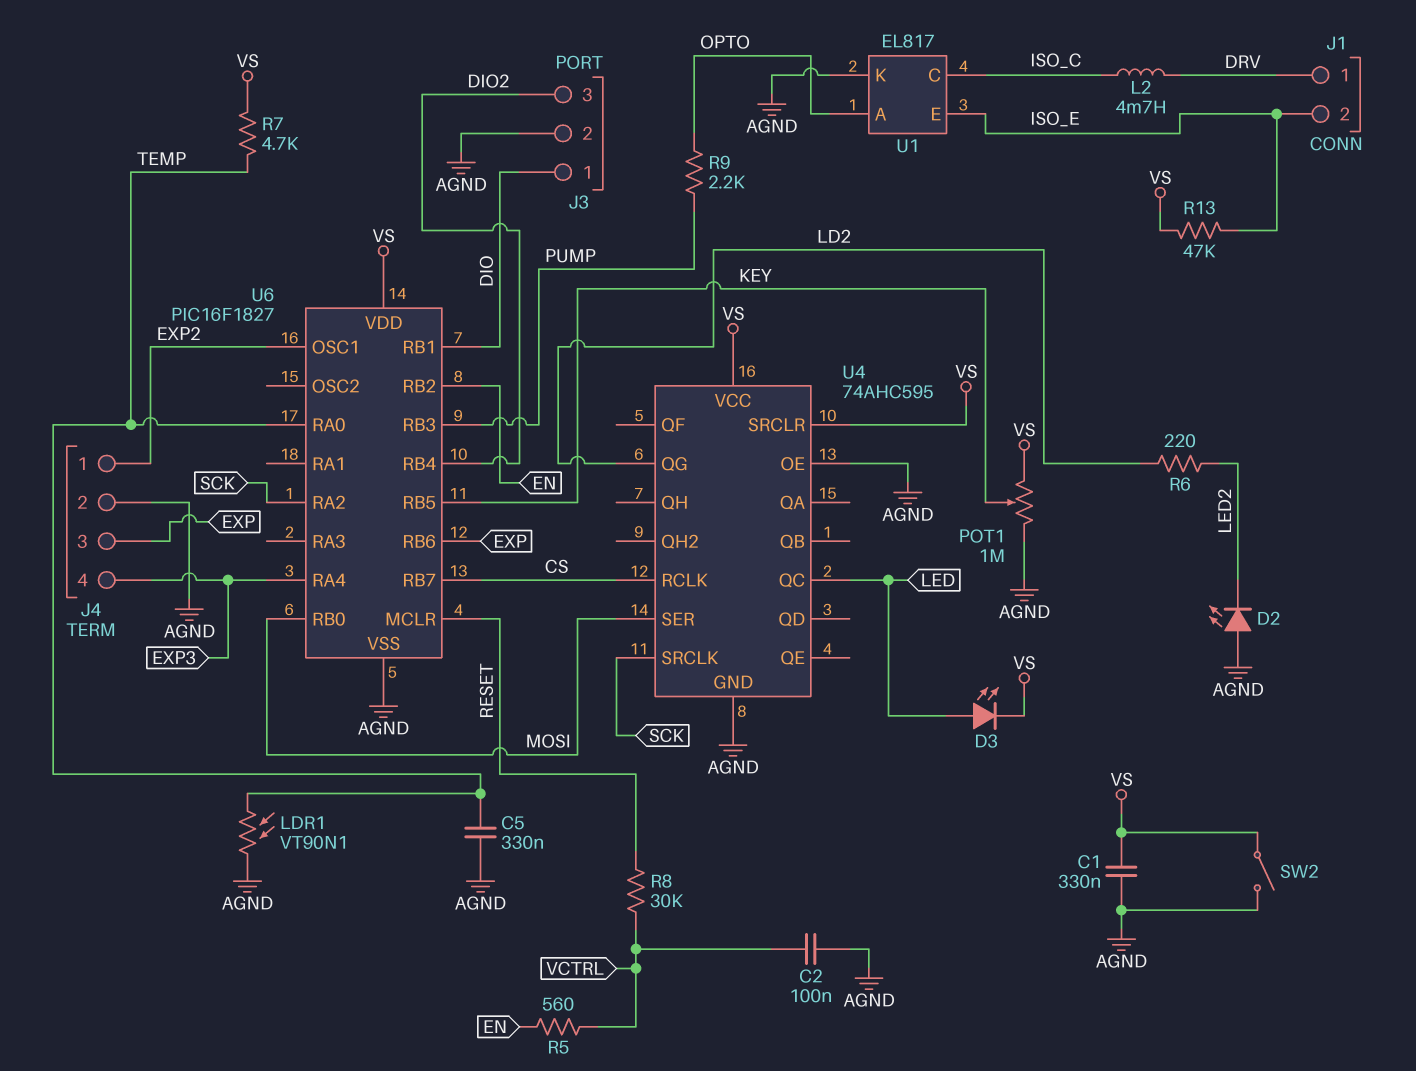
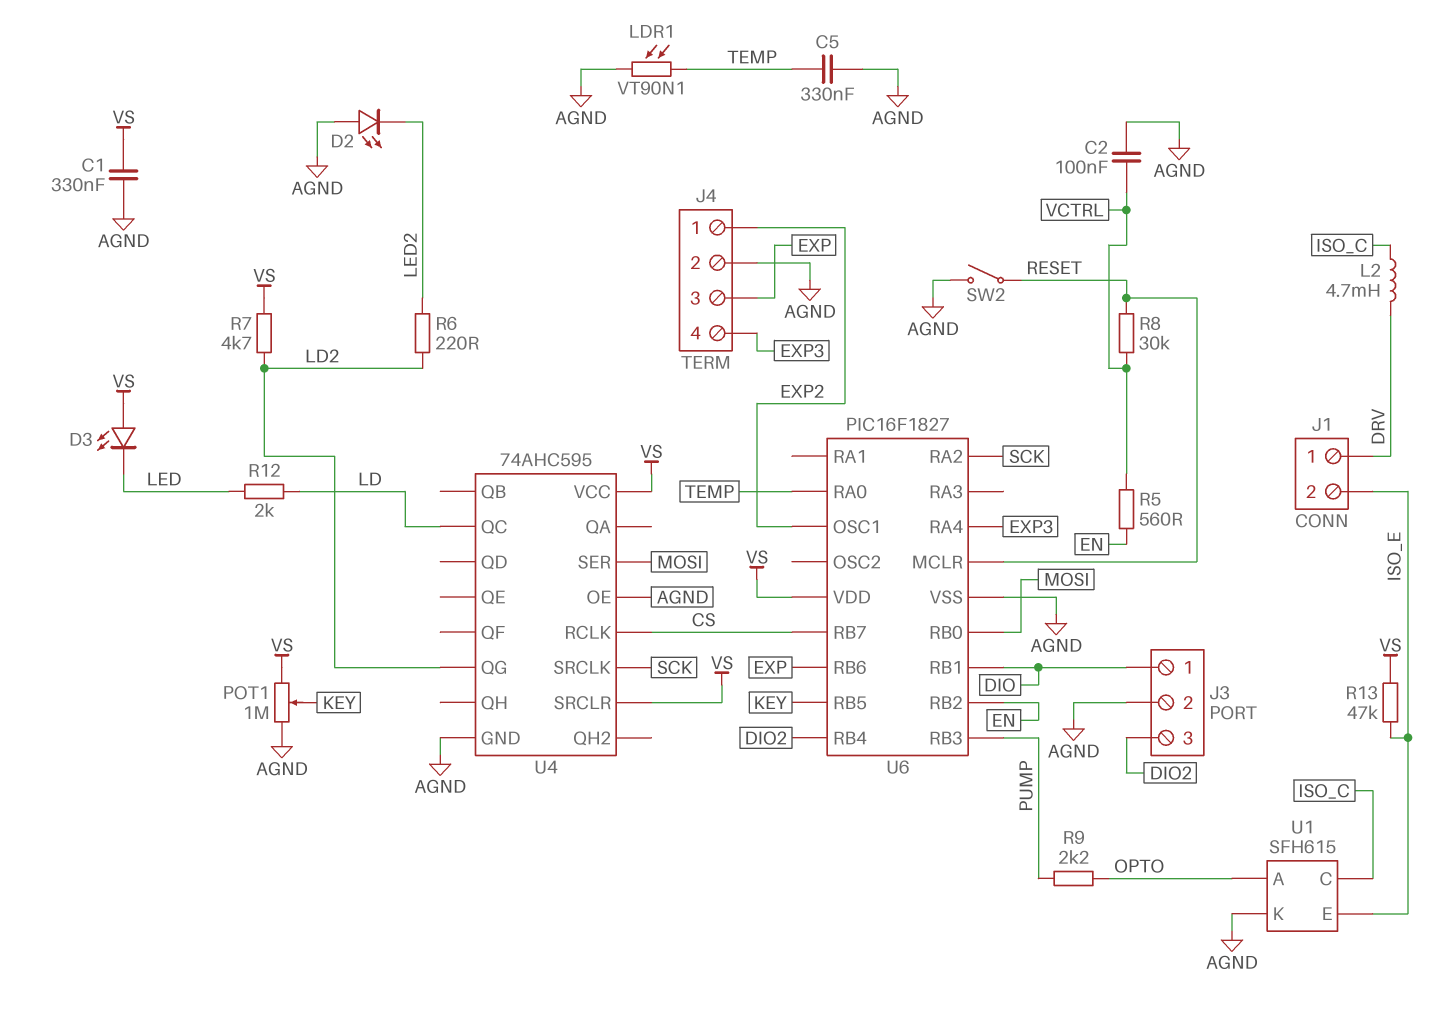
D3: LED (A LED, K VS) -> LED (A VS, K LED)
R7: 4.7k (TEMP, VS) -> 4.7k (LD2, VS)
R12: none -> 2k (LD, LED)
SW2: switch (AGND, VS) -> switch (AGND, RESET)
U1: EL817 -> SFH615
U4 pin QC: LED -> LD

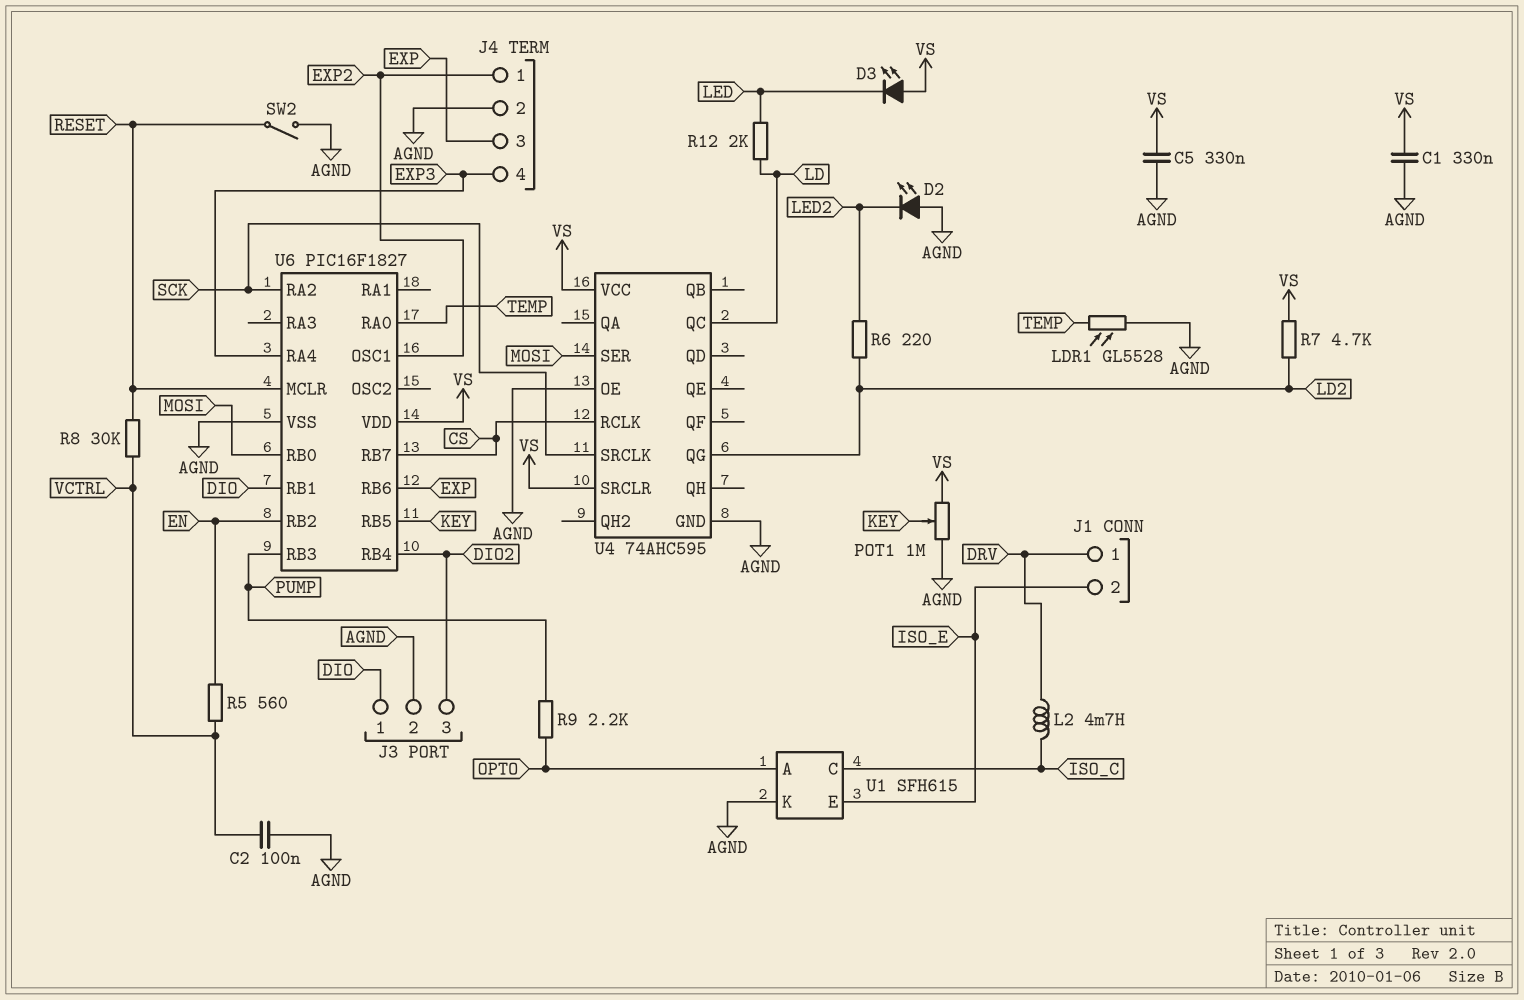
C5: 330nF (AGND, TEMP) -> 330nF (AGND, VS)
LDR1: VT90N1 (AGND, TEMP) -> GL5528 (AGND, TEMP)
R13: 47k (ISO_E, VS) -> none

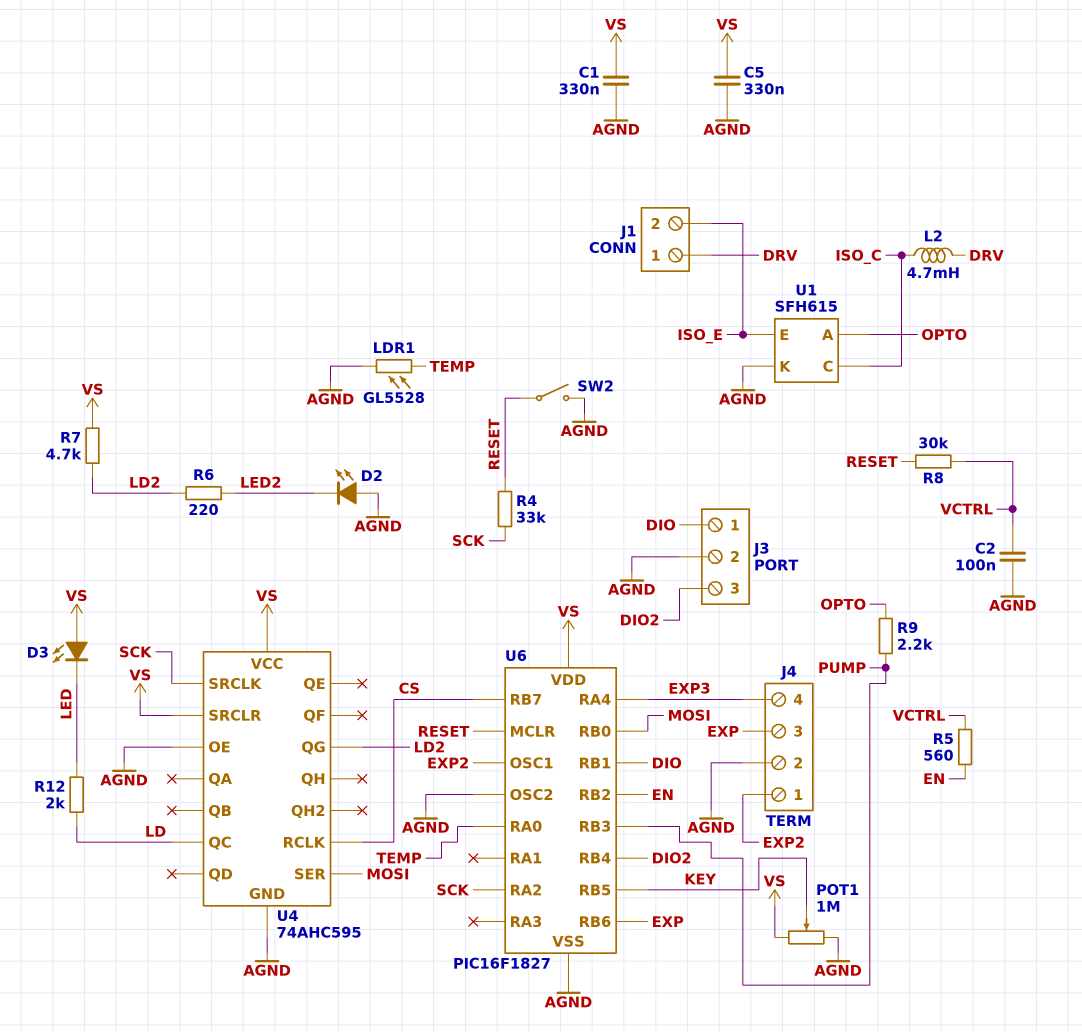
R4: none -> 33k (RESET, SCK)
U6 pin OSC2: none -> AGND

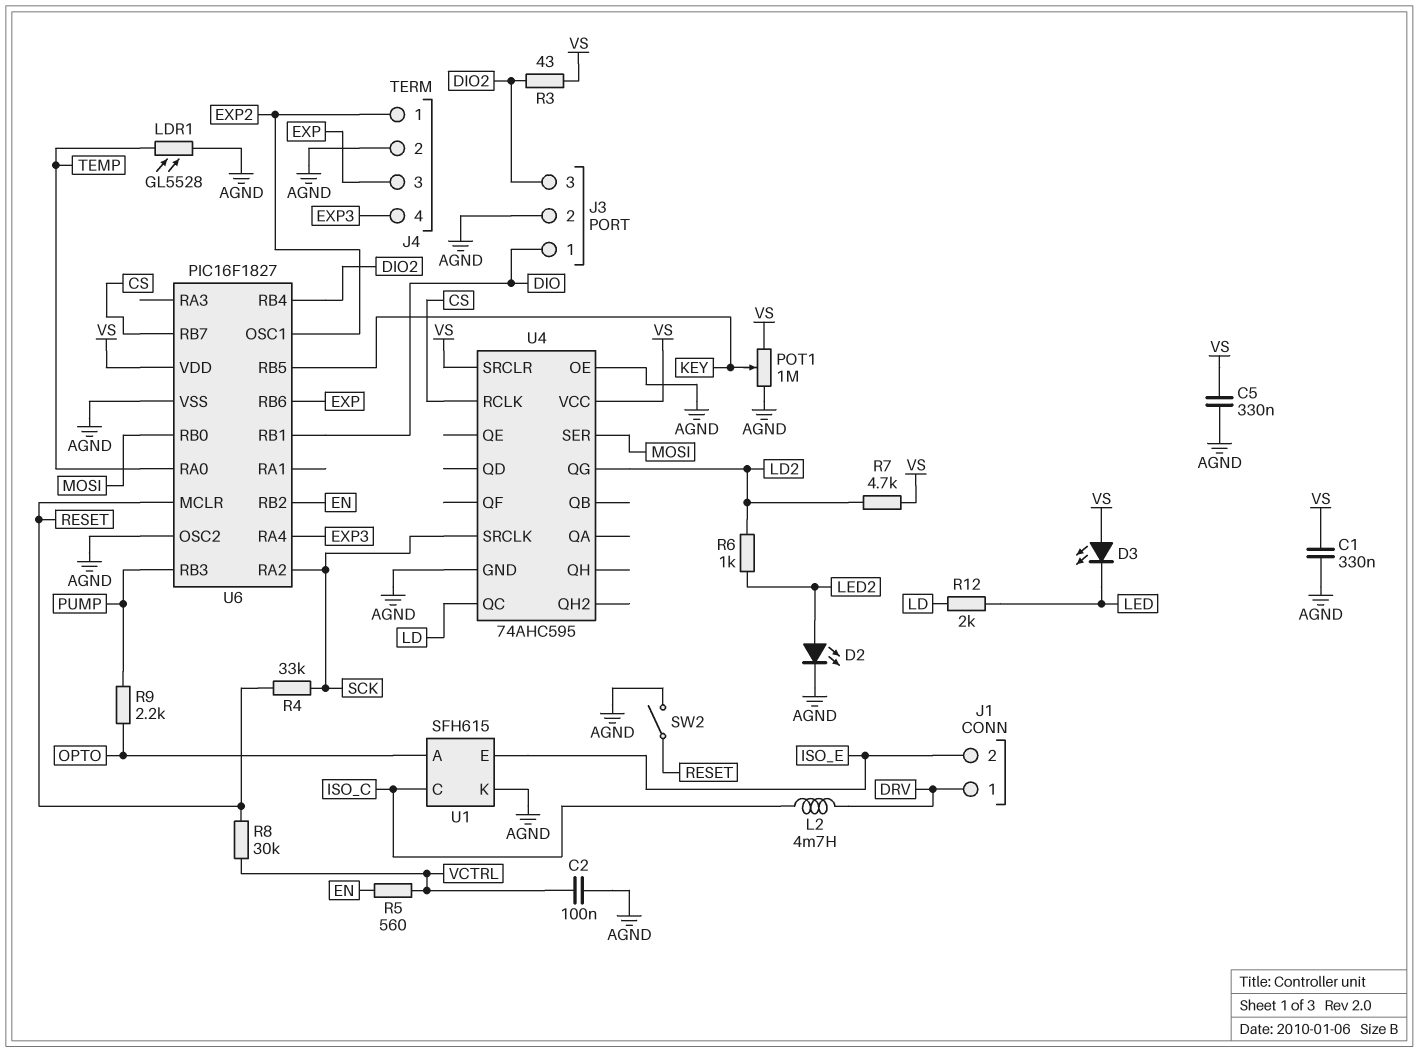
D2: LED (A AGND, K LED2) -> LED (A LED2, K AGND)
R3: none -> 43 (DIO2, VS)
R6: 220 (LD2, LED2) -> 1k (LD2, LED2)

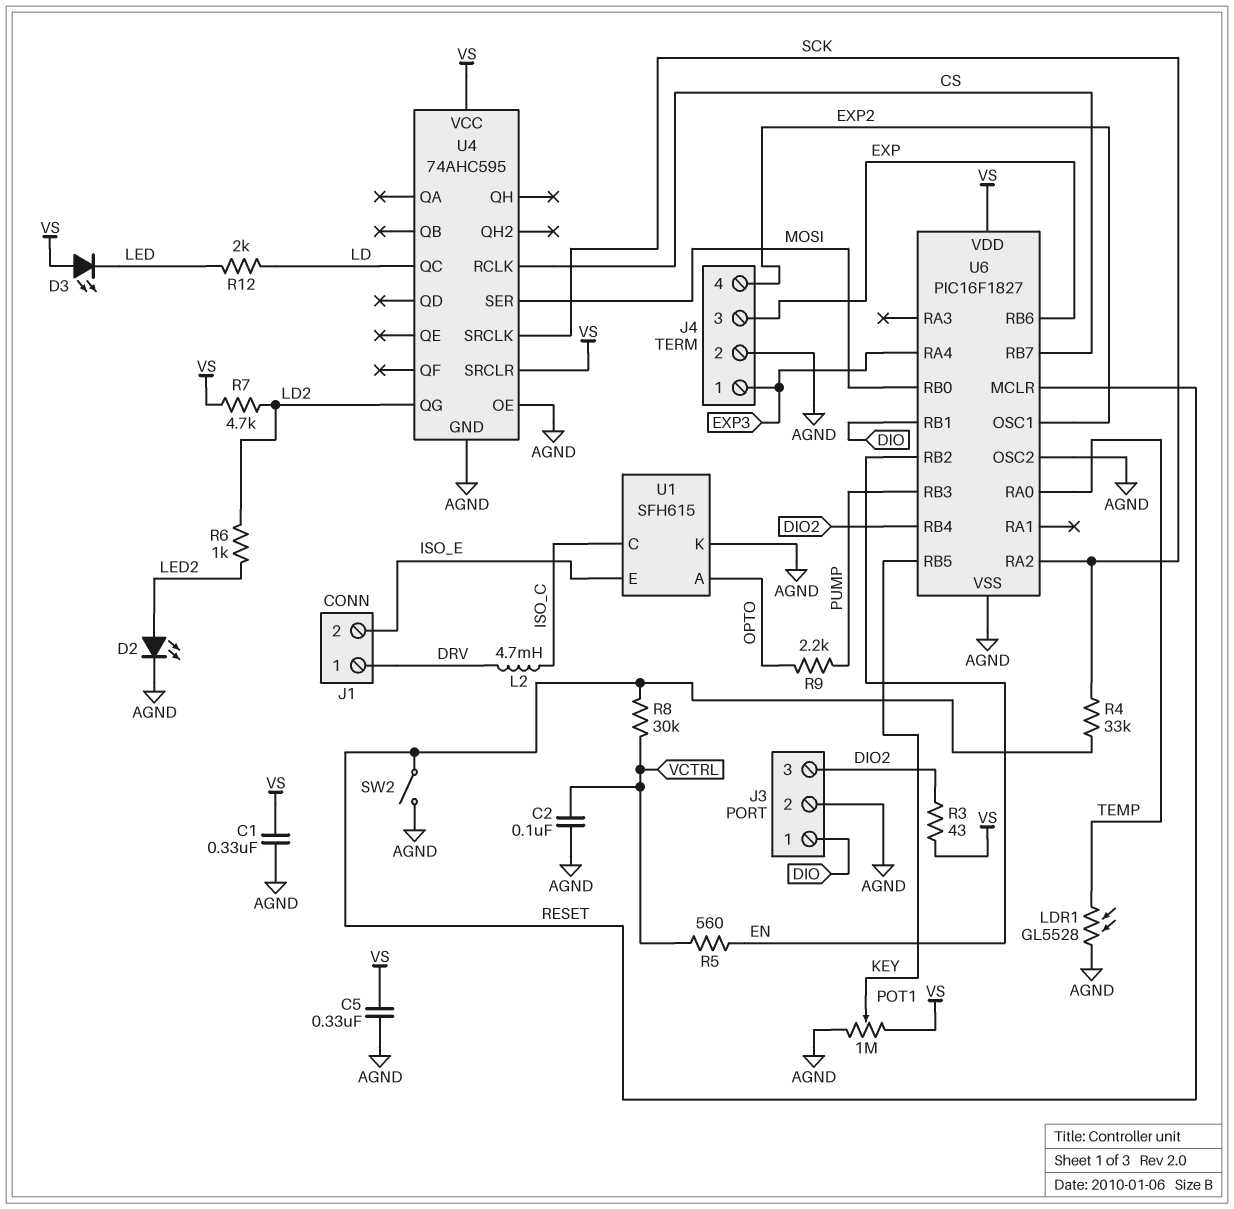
J4 pin 1: EXP2 -> EXP3
J4 pin 4: EXP3 -> EXP2

